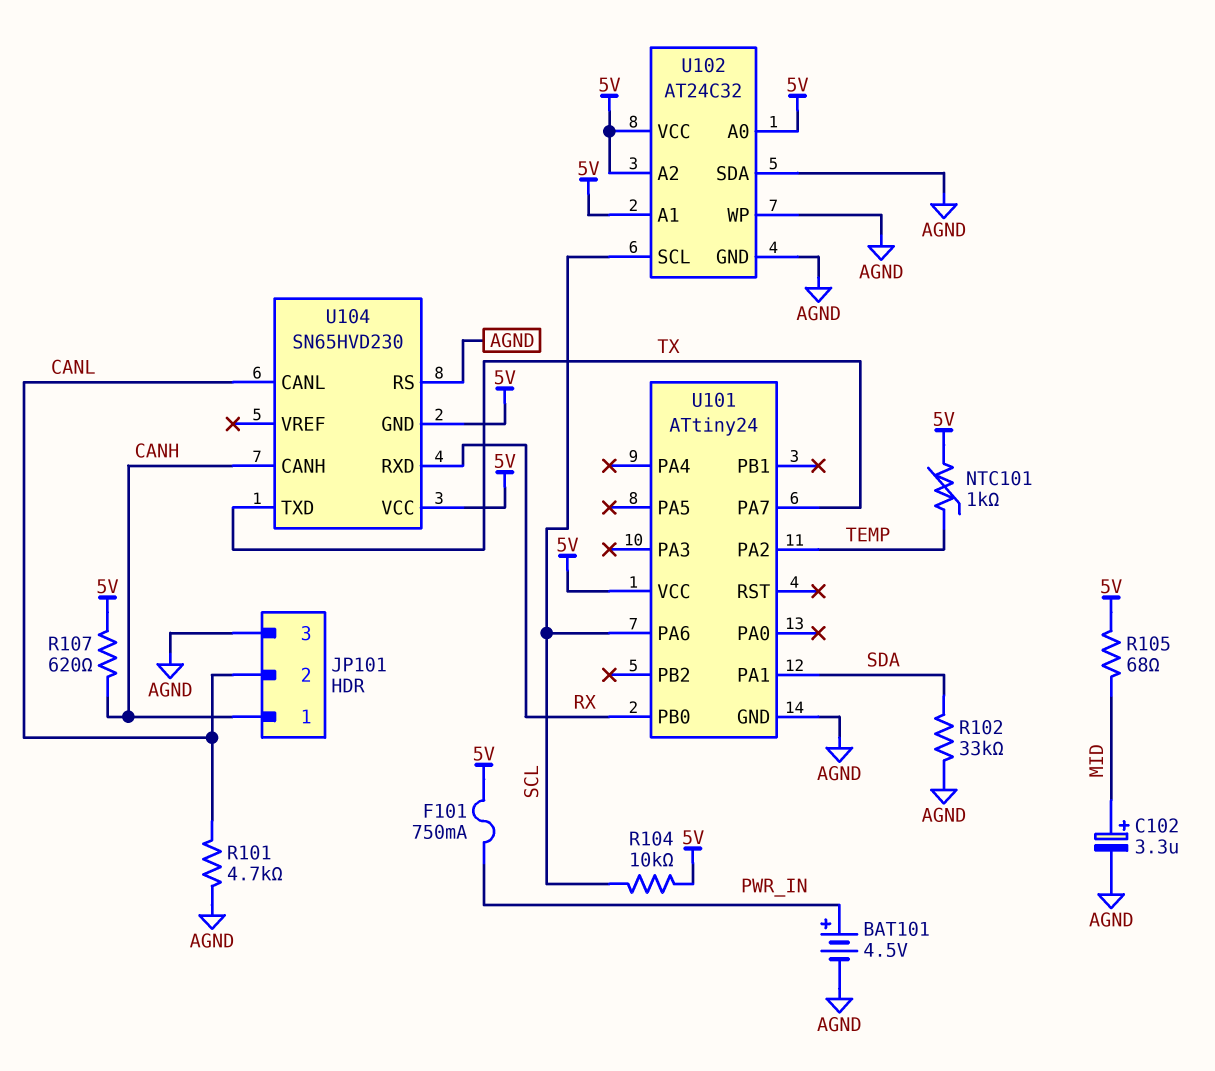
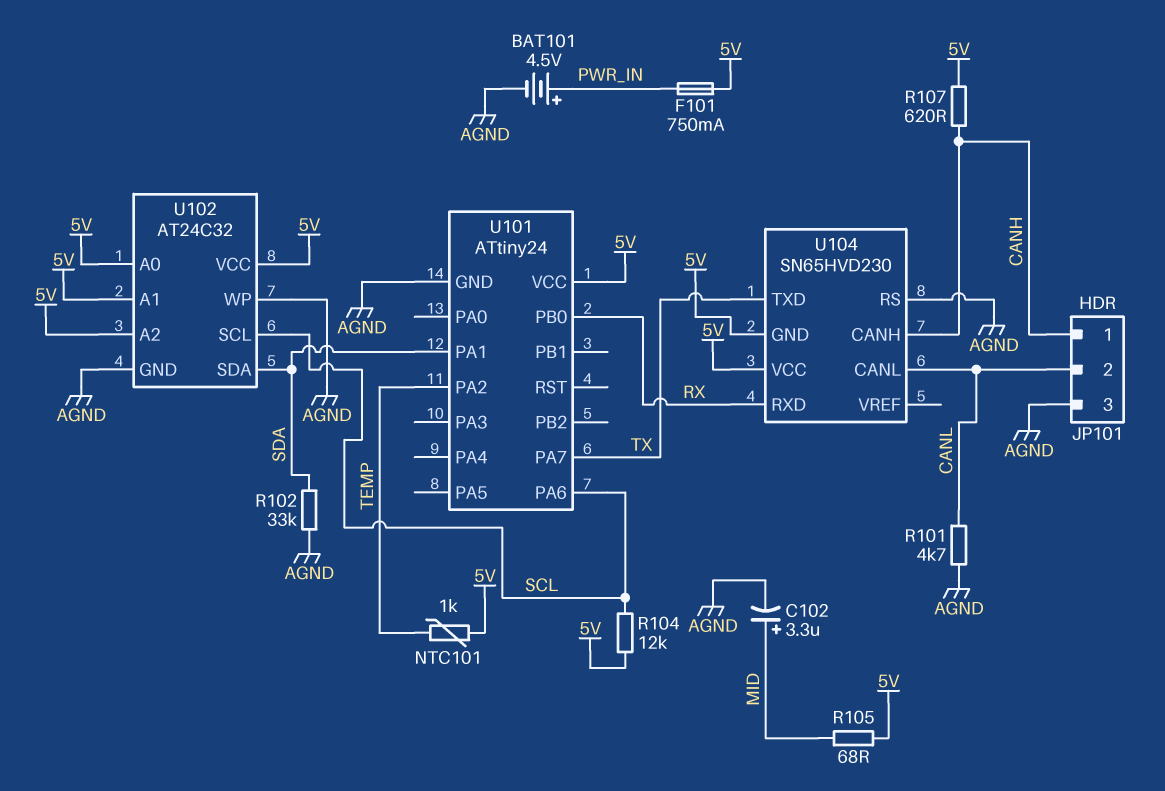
R104: 10k (5V, SCL) -> 12k (5V, SCL)
U102 pin SDA: AGND -> SDA

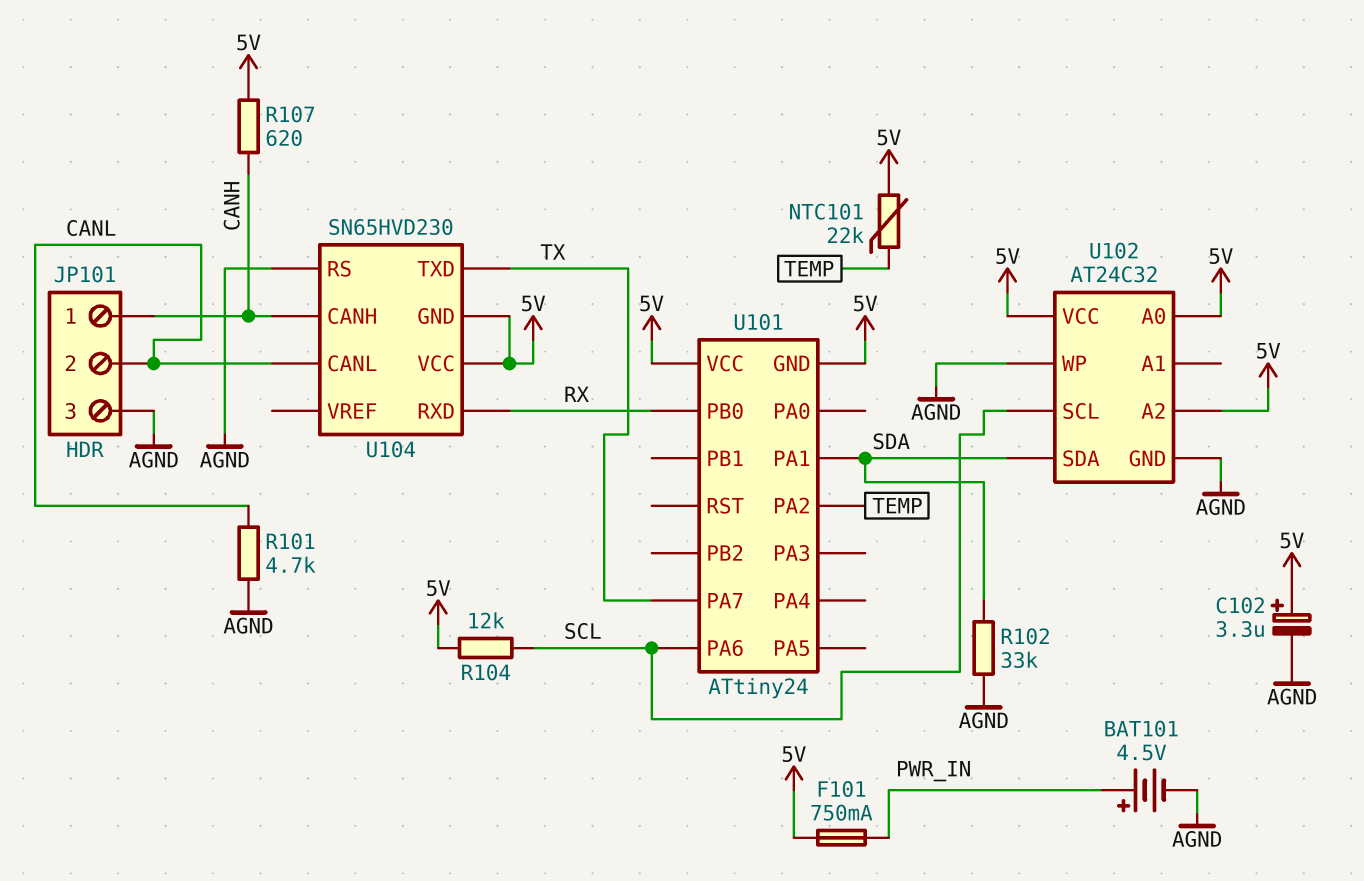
C102: 3.3uF (plus MID, minus AGND) -> 3.3uF (plus 5V, minus AGND)
NTC101: 1k (5V, TEMP) -> 22k (5V, TEMP)
R105: 68 (5V, MID) -> none
U101 pin GND: AGND -> 5V
U102 pin A1: 5V -> none

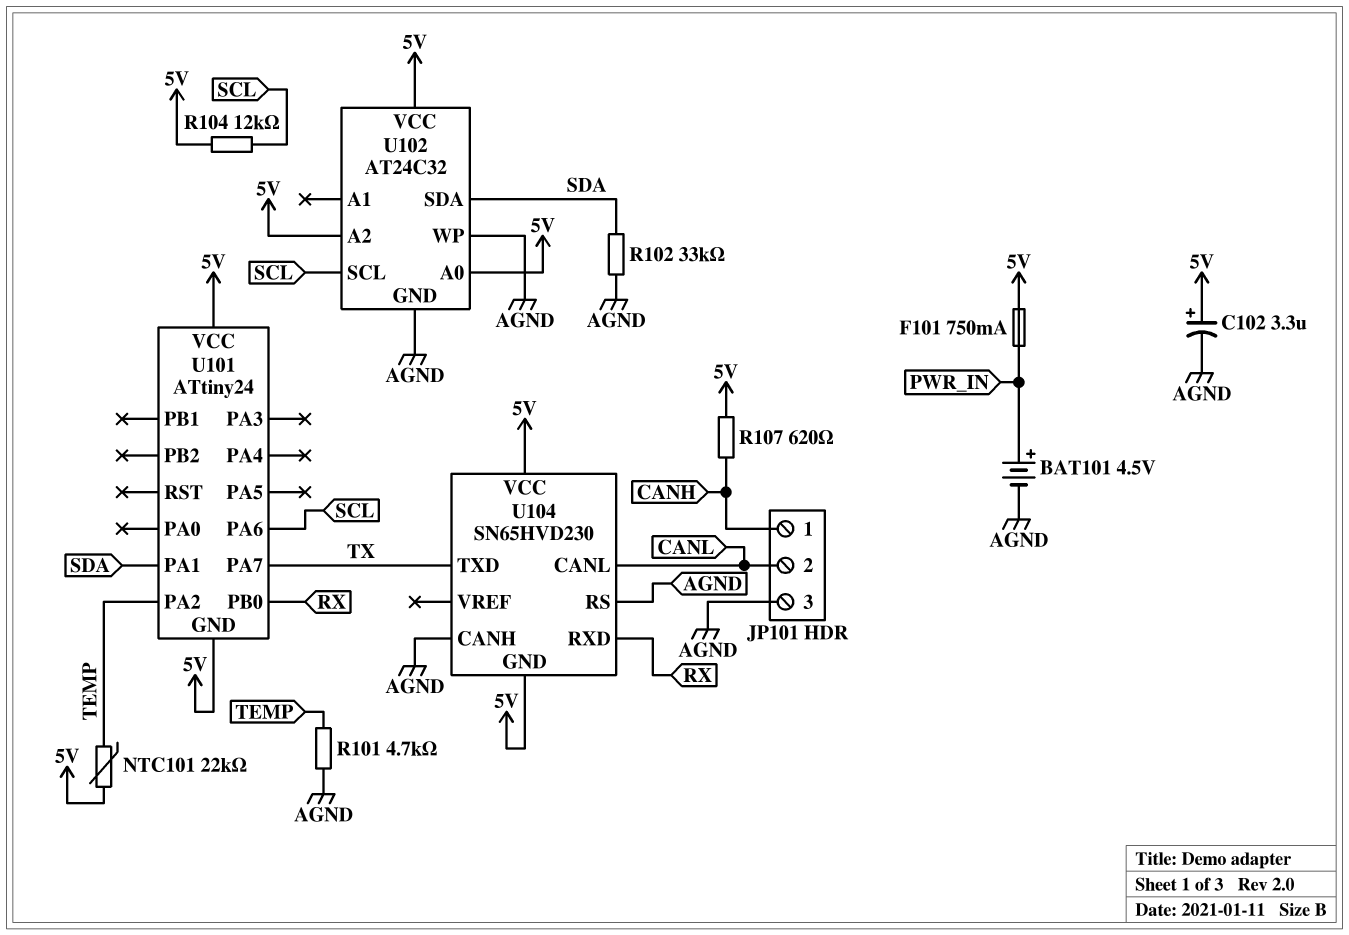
R101: 4.7k (AGND, CANL) -> 4.7k (AGND, TEMP)
U104 pin CANH: CANH -> AGND

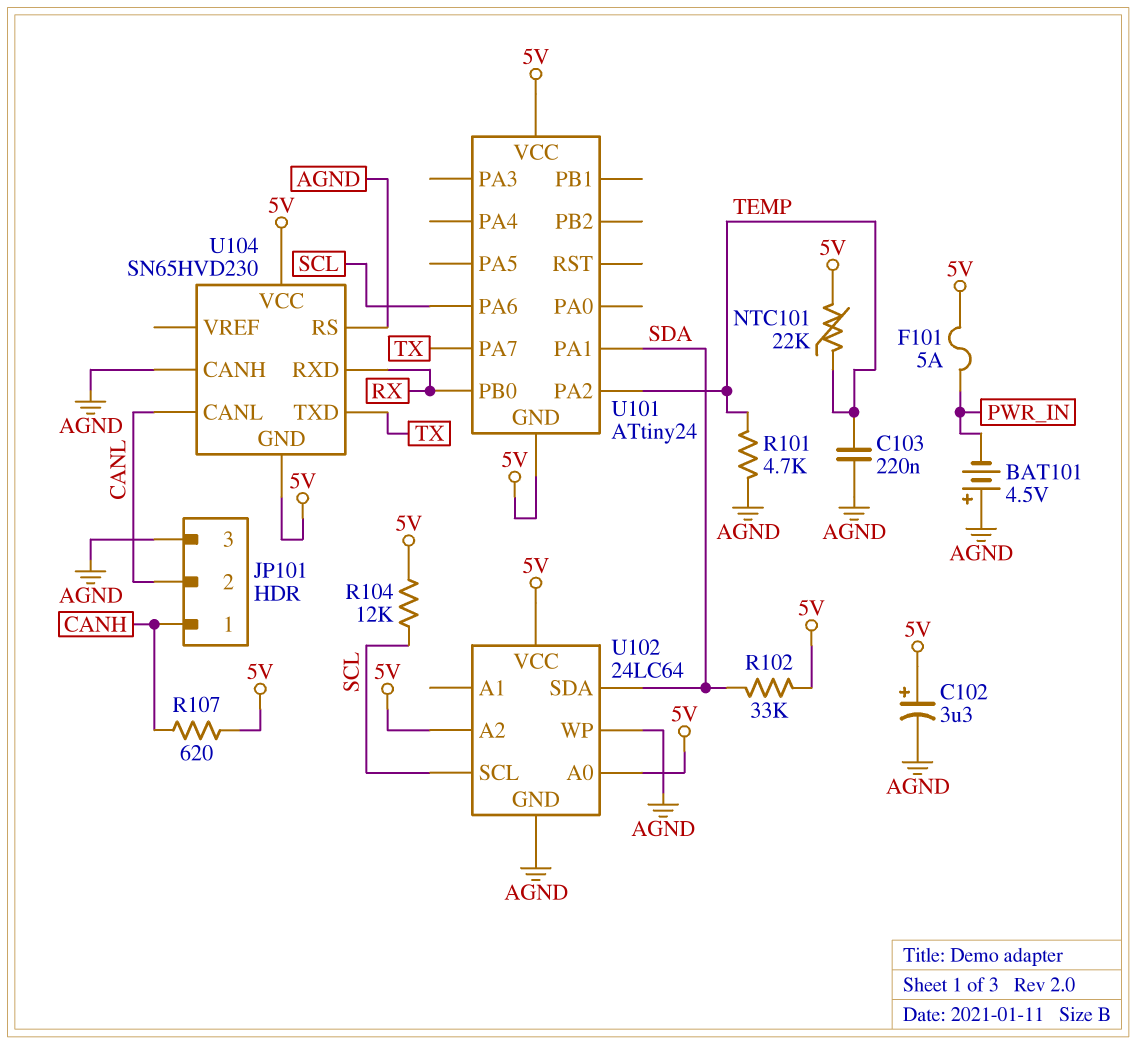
BAT101: 4.5V (plus PWR_IN, minus AGND) -> 4.5V (plus AGND, minus PWR_IN)
C103: none -> 220nF (AGND, TEMP)
F101: 750mA (5V, PWR_IN) -> 5A (5V, PWR_IN)
R102: 33k (AGND, SDA) -> 33k (5V, SDA)
U102: AT24C32 -> 24LC64

